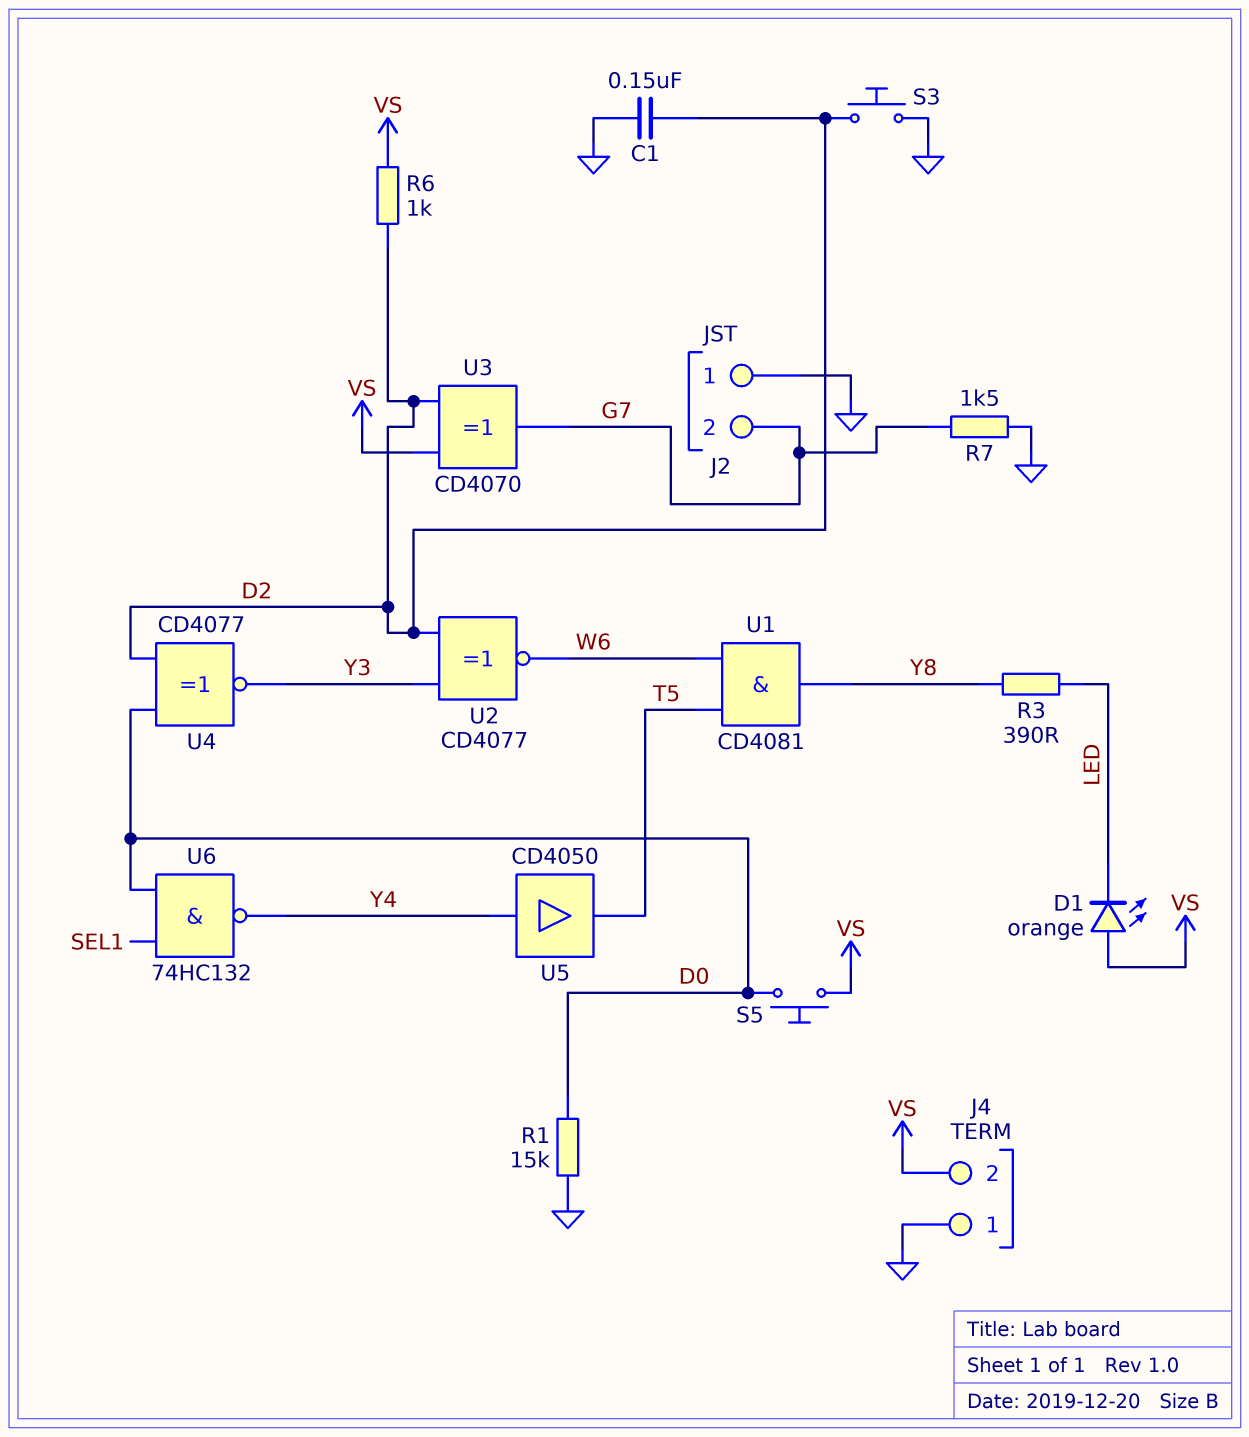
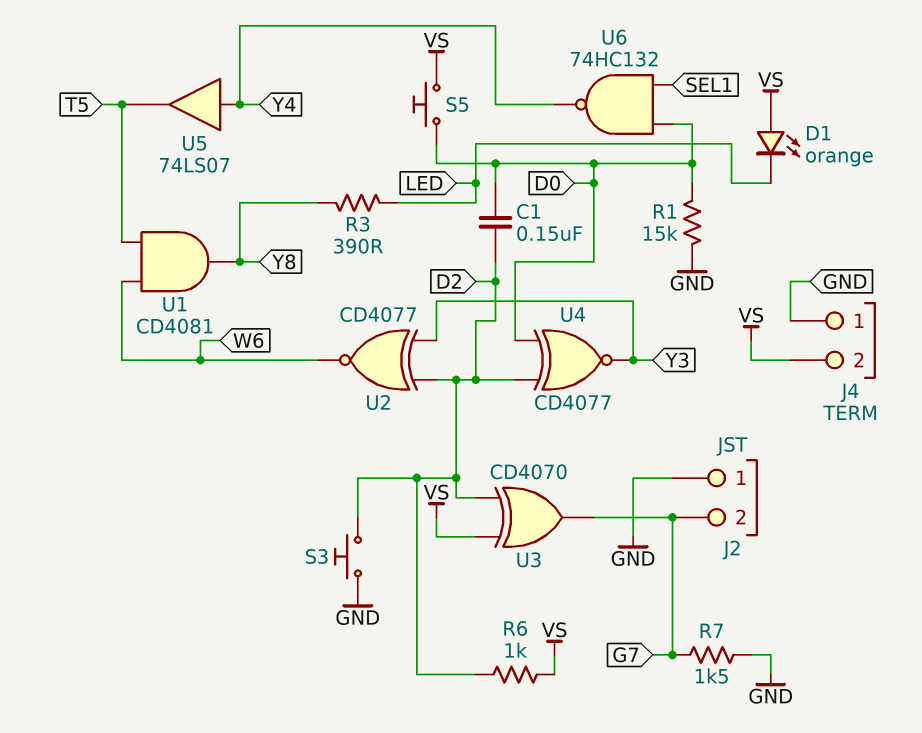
C1: 150nF (D2, GND) -> 150nF (D0, D2)
U5: buffer CD4050 (in Y4, out T5) -> buffer 74LS07 (in Y4, out T5)

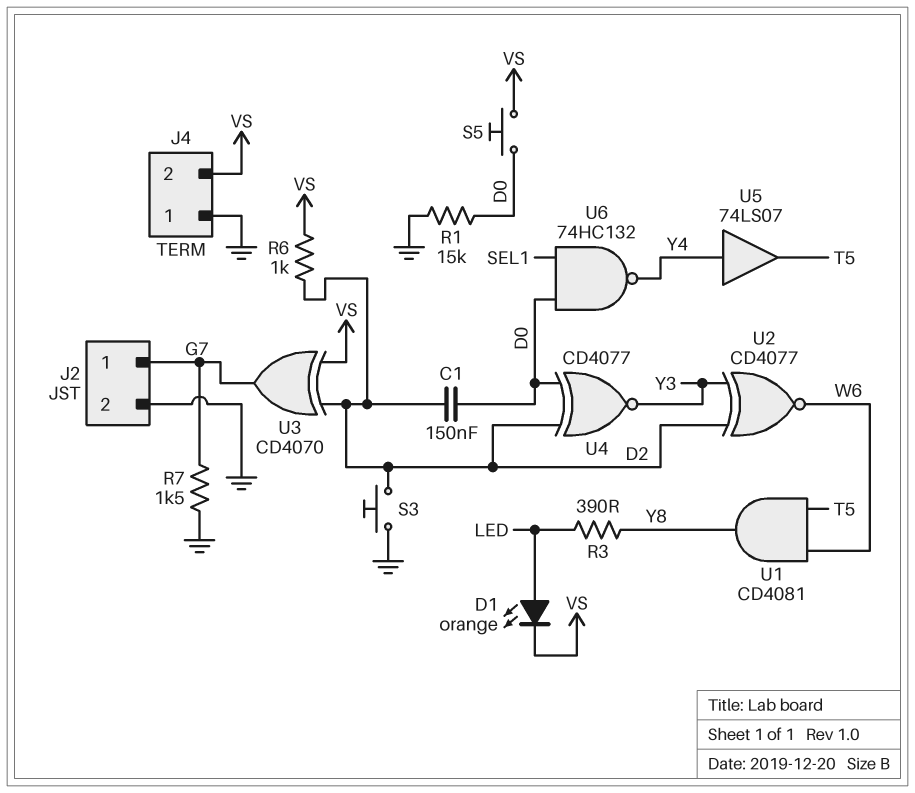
D1: LED orange (A VS, K LED) -> LED orange (A LED, K VS)
J2 pin 1: GND -> G7
J2 pin 2: G7 -> GND

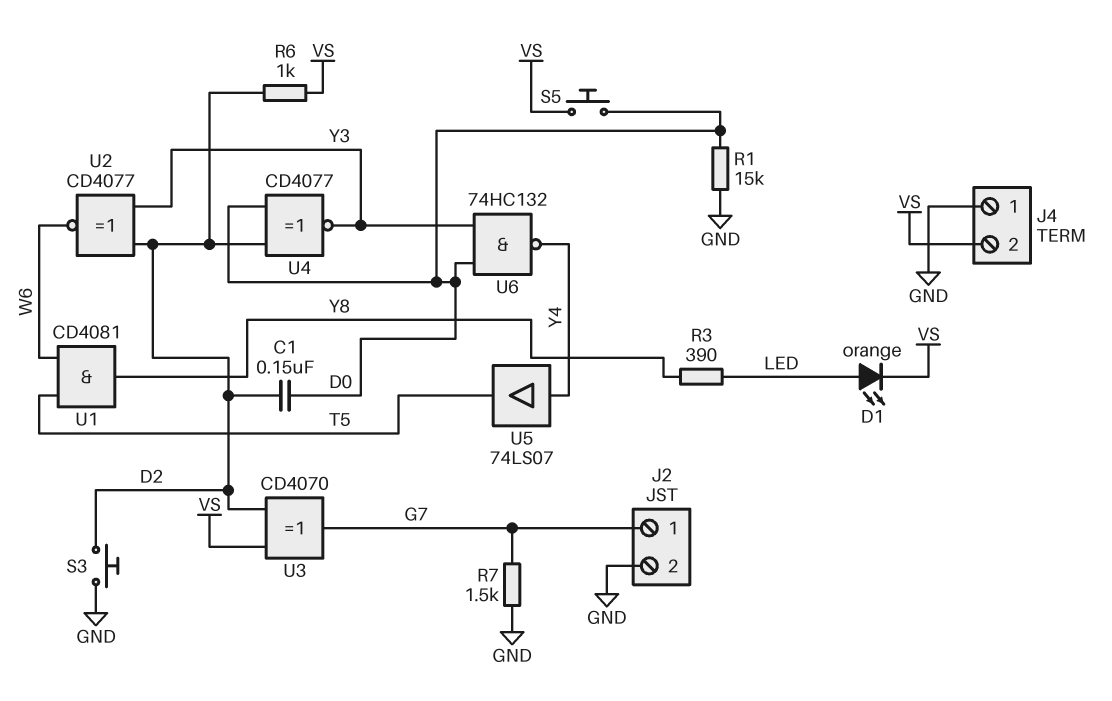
U6: NAND 74HC132 (in D0, in SEL1, out Y4) -> NAND 74HC132 (in D0, in Y3, out Y4)

